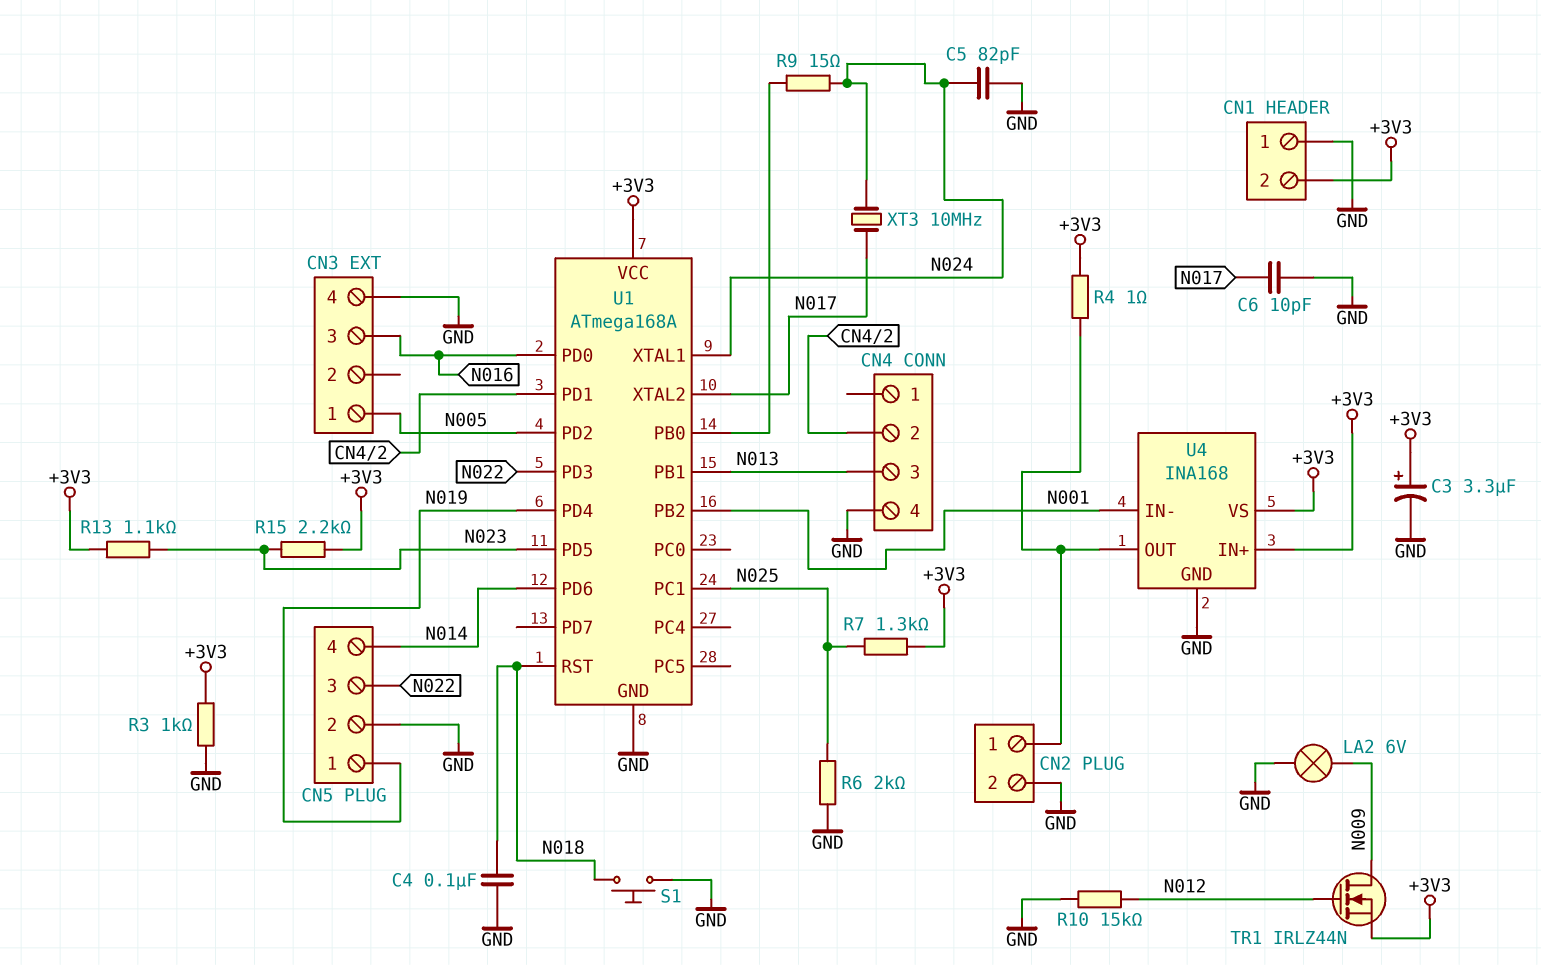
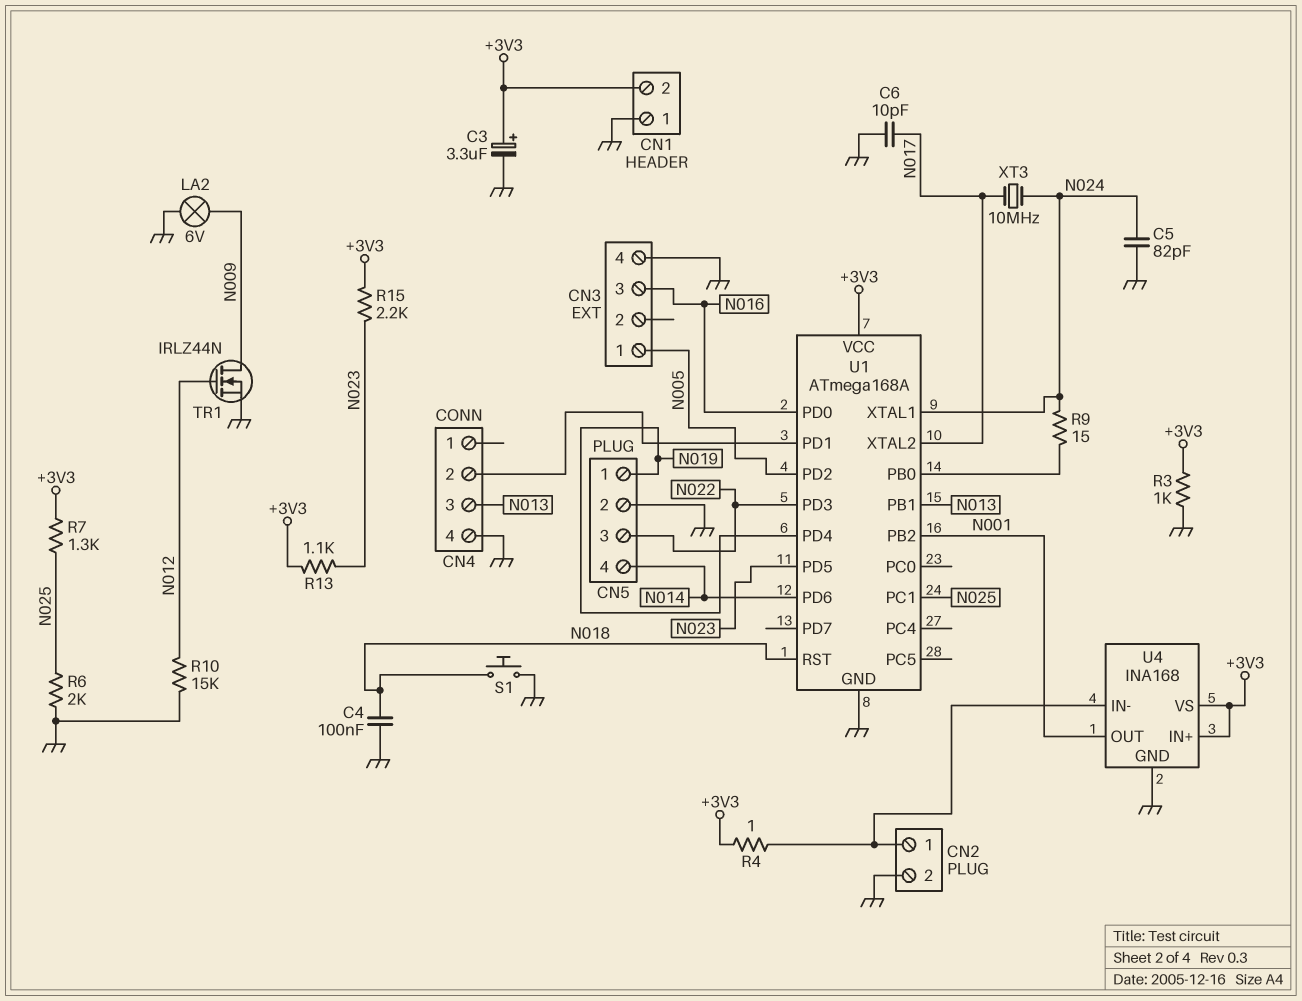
TR1: NMOS IRLZ44N (G N012, D N009, S +3V3) -> NMOS IRLZ44N (G N012, D N009, S GND)
U4 pin IN-: N001 -> CN2/1
U4 pin OUT: CN2/1 -> N001

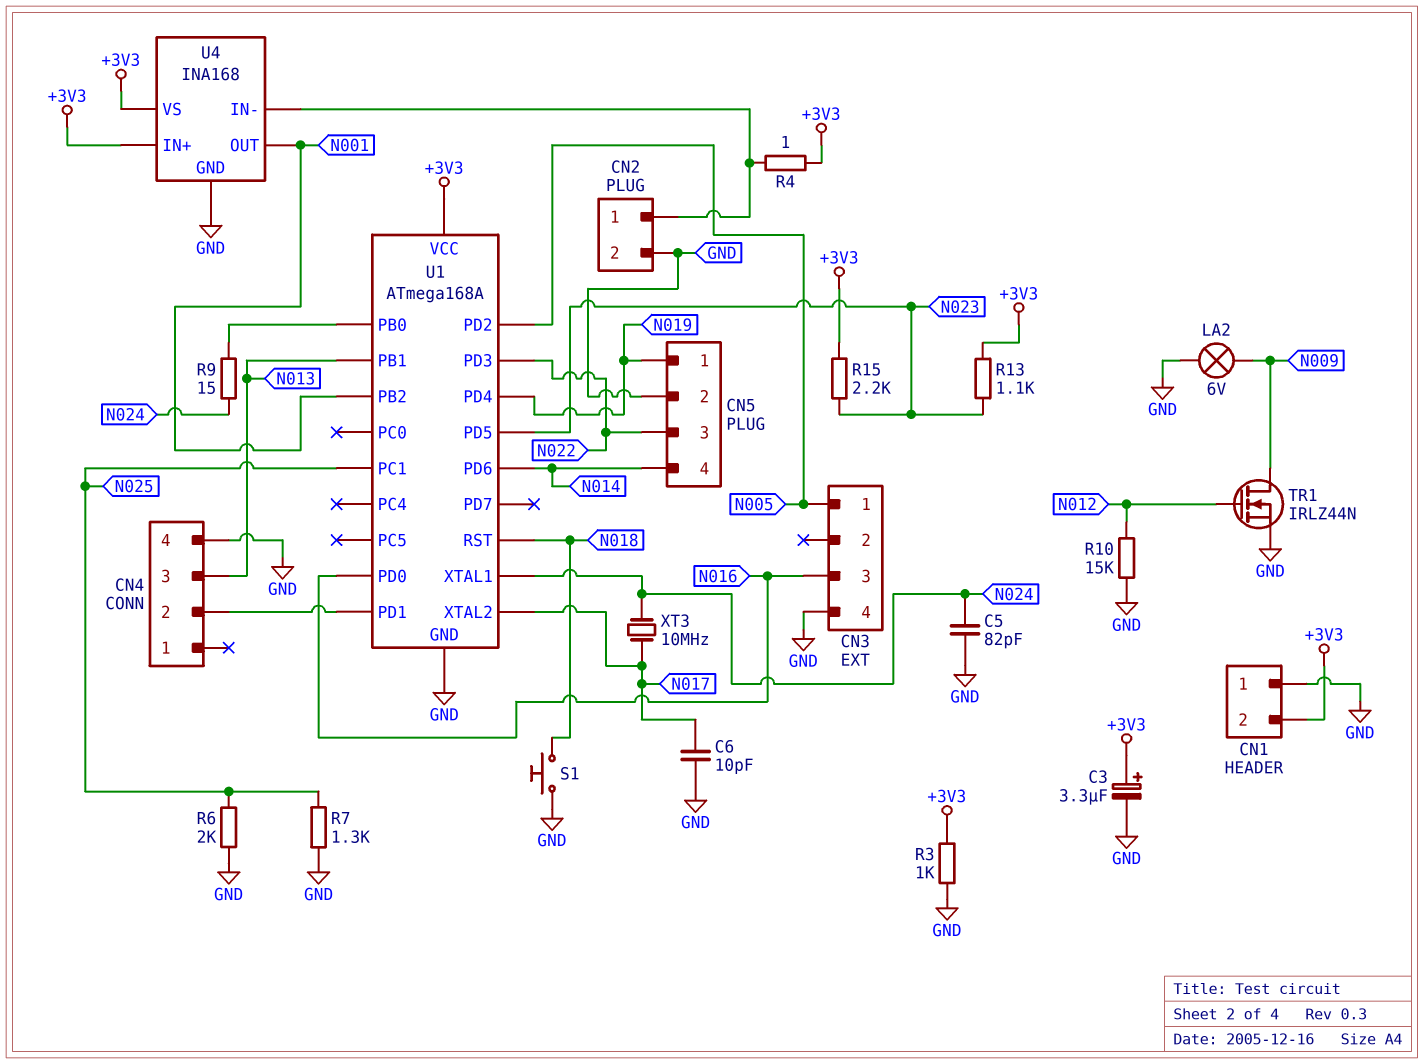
C4: 100nF (GND, N018) -> none
R7: 1.3k (+3V3, N025) -> 1.3k (GND, N025)

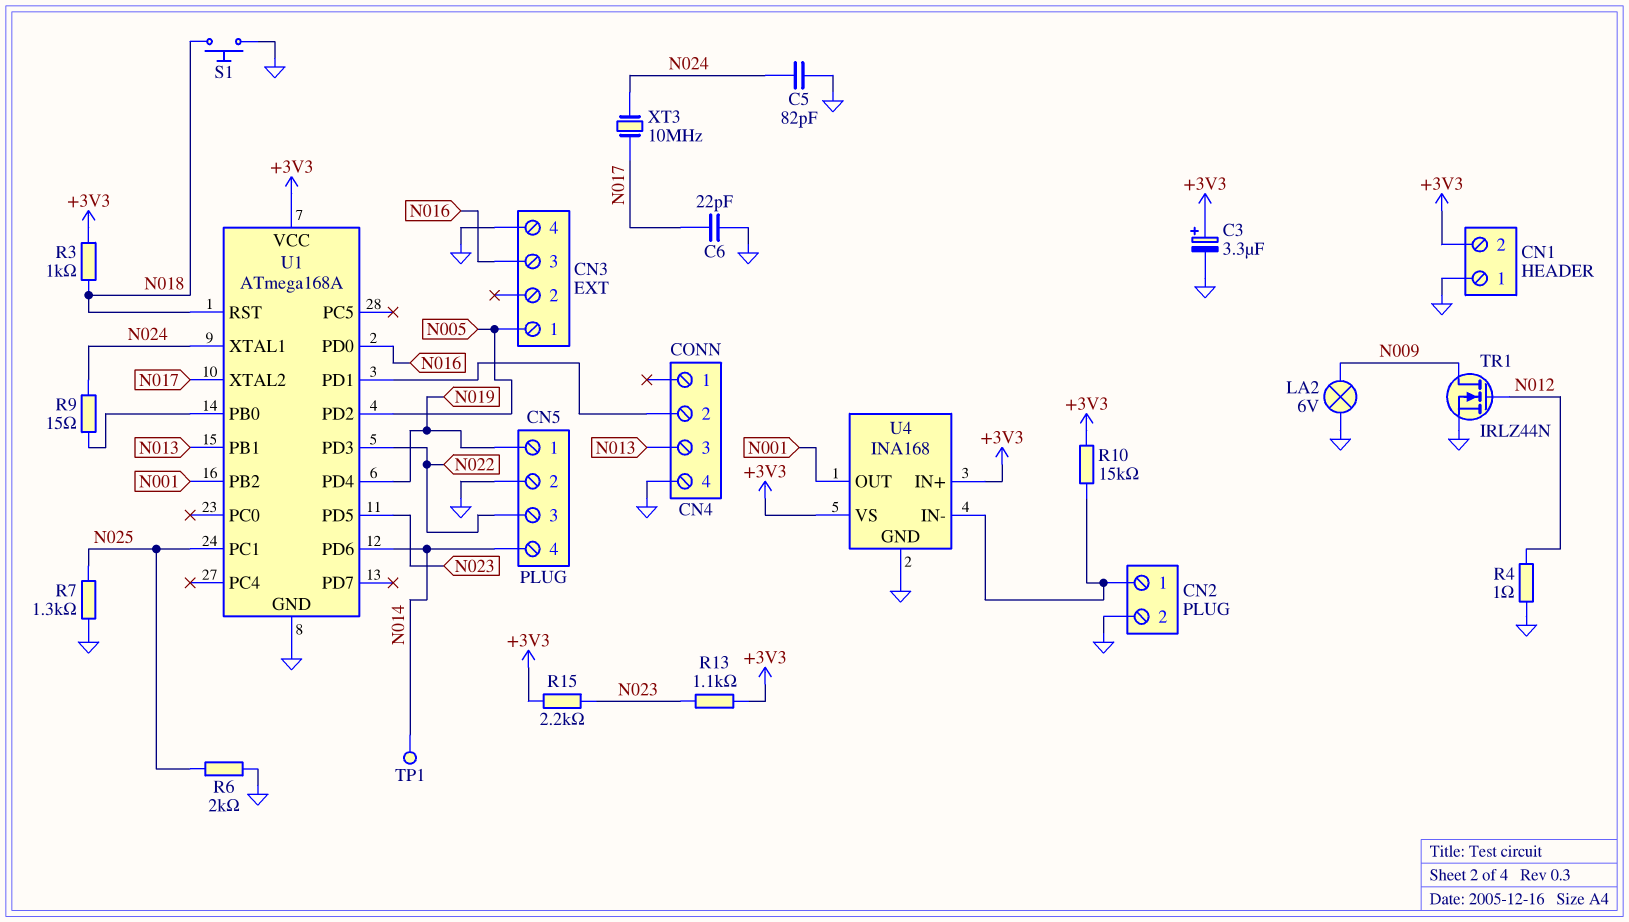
C6: 10pF (GND, N017) -> 22pF (GND, N017)
R3: 1k (+3V3, GND) -> 1k (+3V3, N018)
R4: 1 (+3V3, CN2/1) -> 1 (GND, N012)
R10: 15k (GND, N012) -> 15k (+3V3, CN2/1)
TP1: none -> test point (N014)

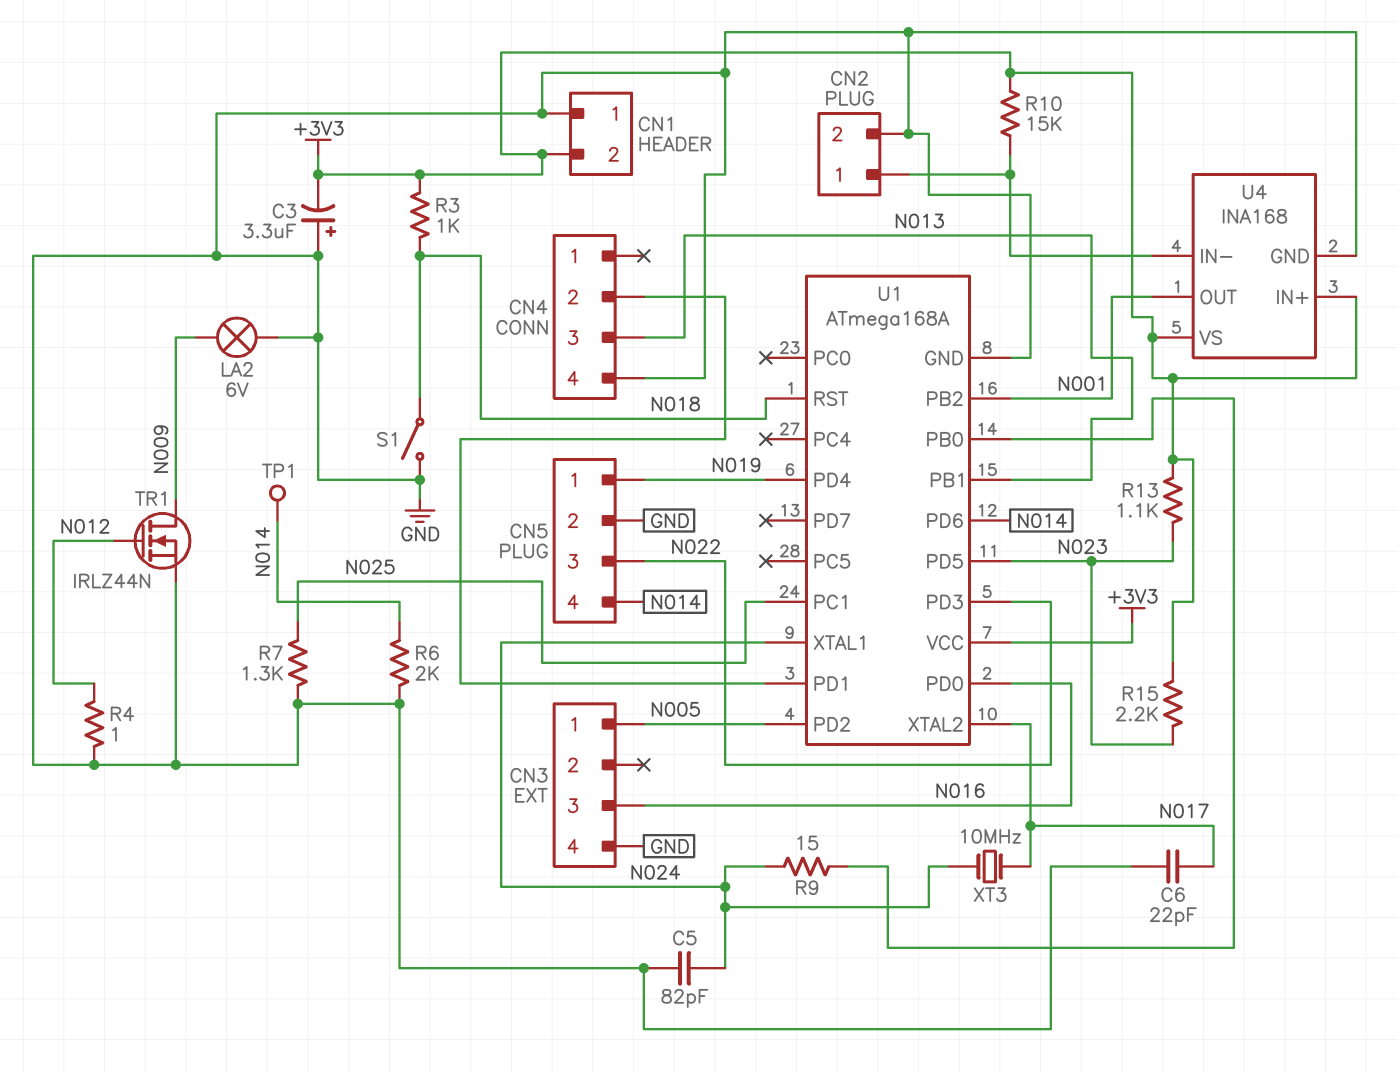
C3: 3.3uF (plus +3V3, minus GND) -> 3.3uF (plus GND, minus +3V3)
R6: 2k (GND, N025) -> 2k (GND, N014)
S1: button (GND, N018) -> switch (GND, N018)

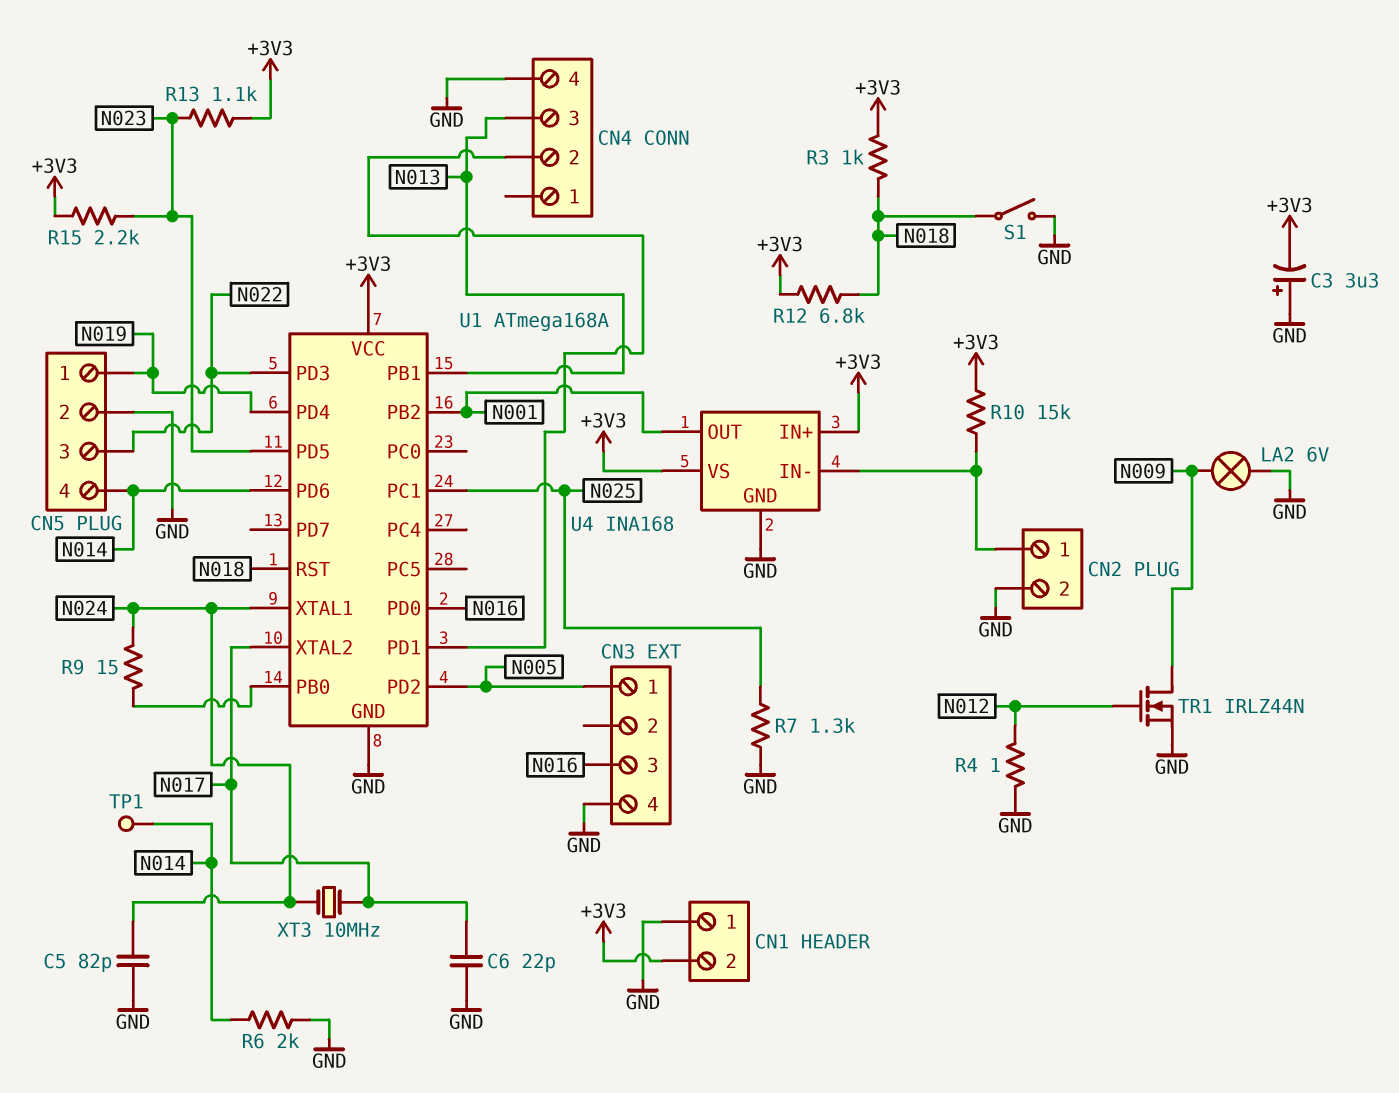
R12: none -> 6.8k (+3V3, N018)

